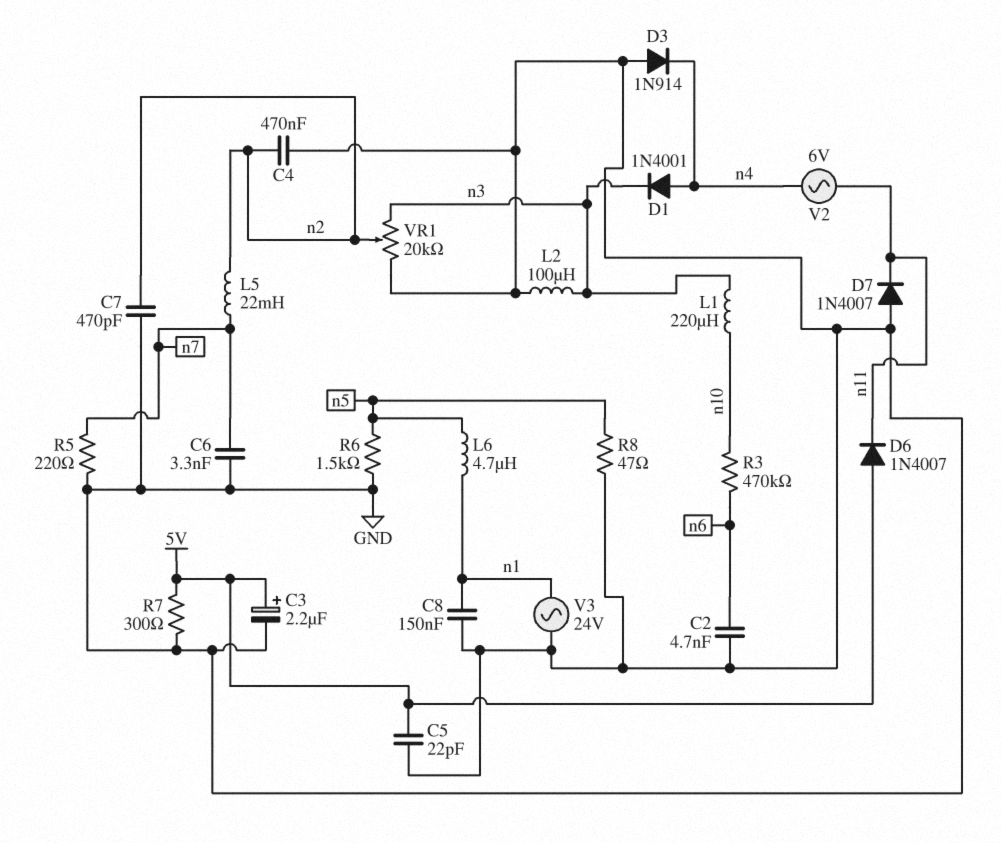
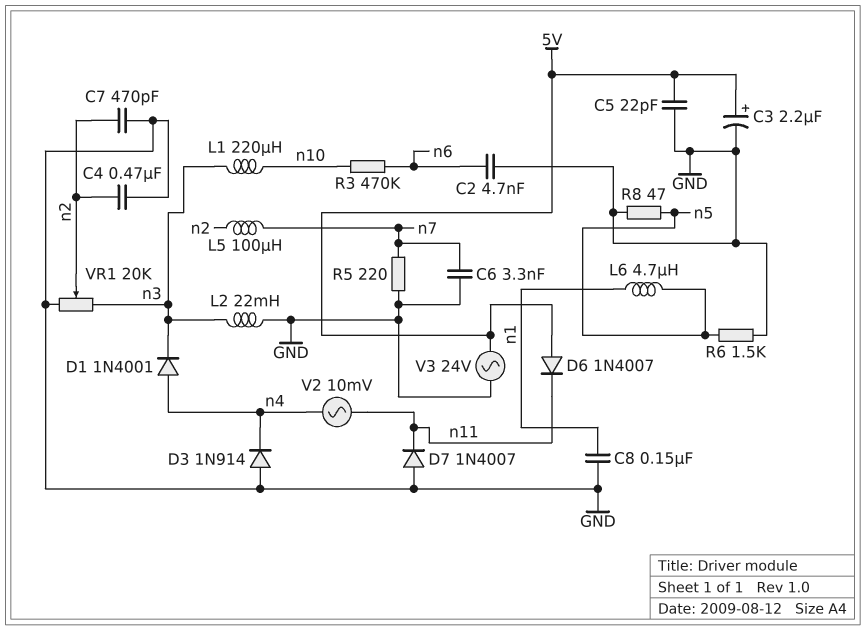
L2: 100uH (GND, n3) -> 22mH (GND, n3)
L5: 22mH (n2, n7) -> 100uH (n2, n7)
R7: 300 (5V, GND) -> none
V2: AC 6V (n4, n11) -> AC 10mV (n4, n11)
V3: AC 24V (GND, n1) -> AC 24V (5V, GND)

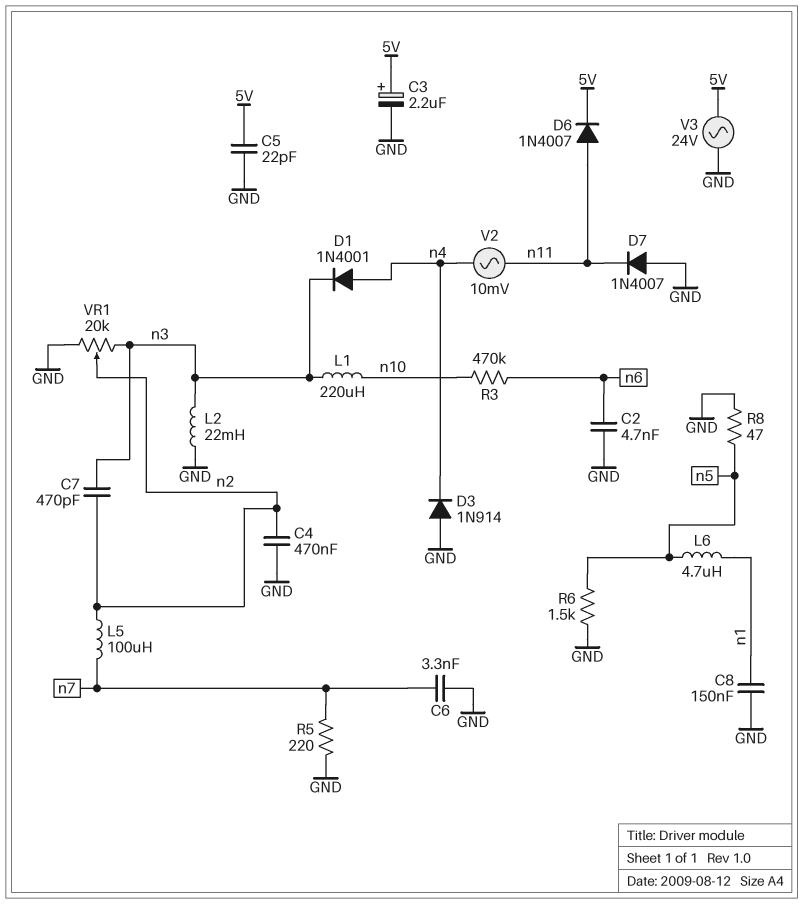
C7: 470pF (GND, n2) -> 470pF (n2, n3)
D6: diode 1N4007 (A 5V, K n11) -> diode 1N4007 (A n11, K 5V)

